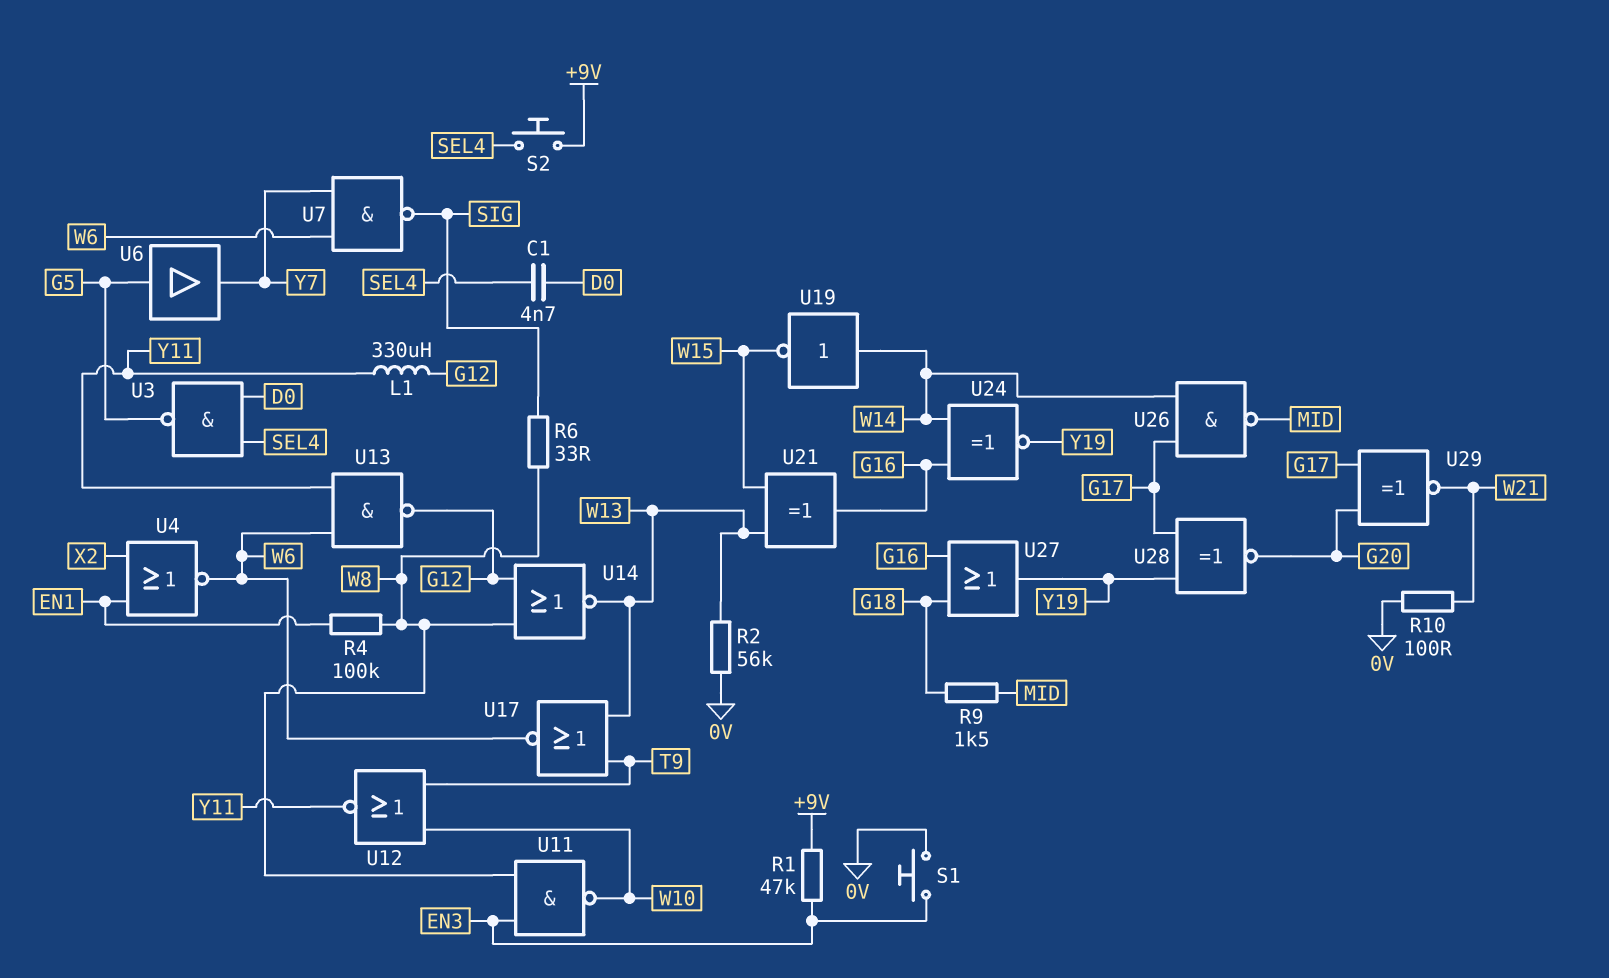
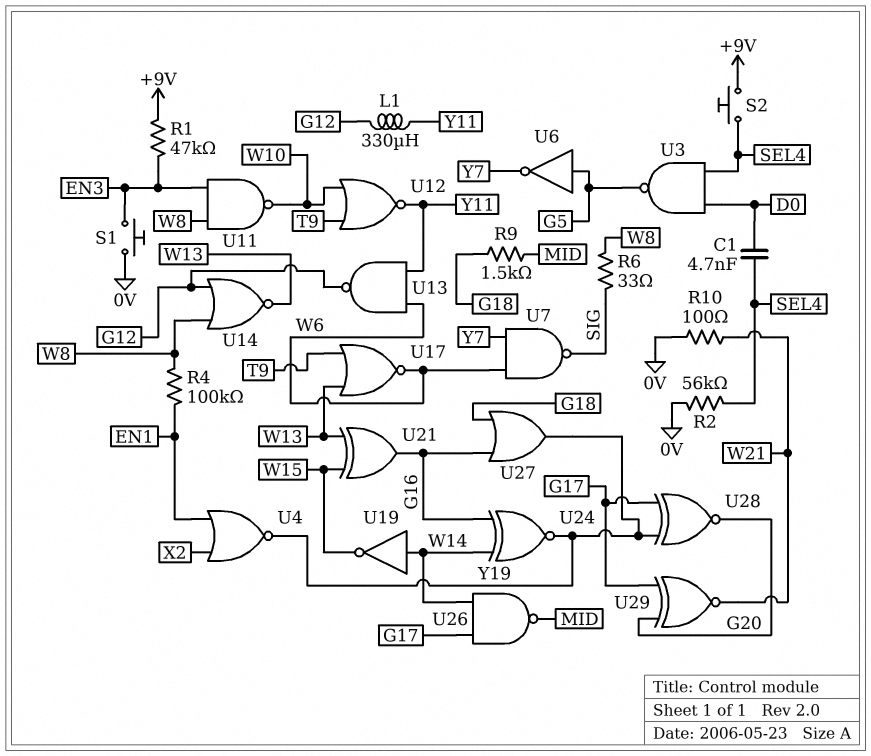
R2: 56k (0V, W13) -> 56k (0V, SEL4)
U4: NOR (in EN1, in X2, out W6) -> NOR (in EN1, in X2, out Y19)
U6: buffer (in G5, out Y7) -> NOT (in G5, out Y7)

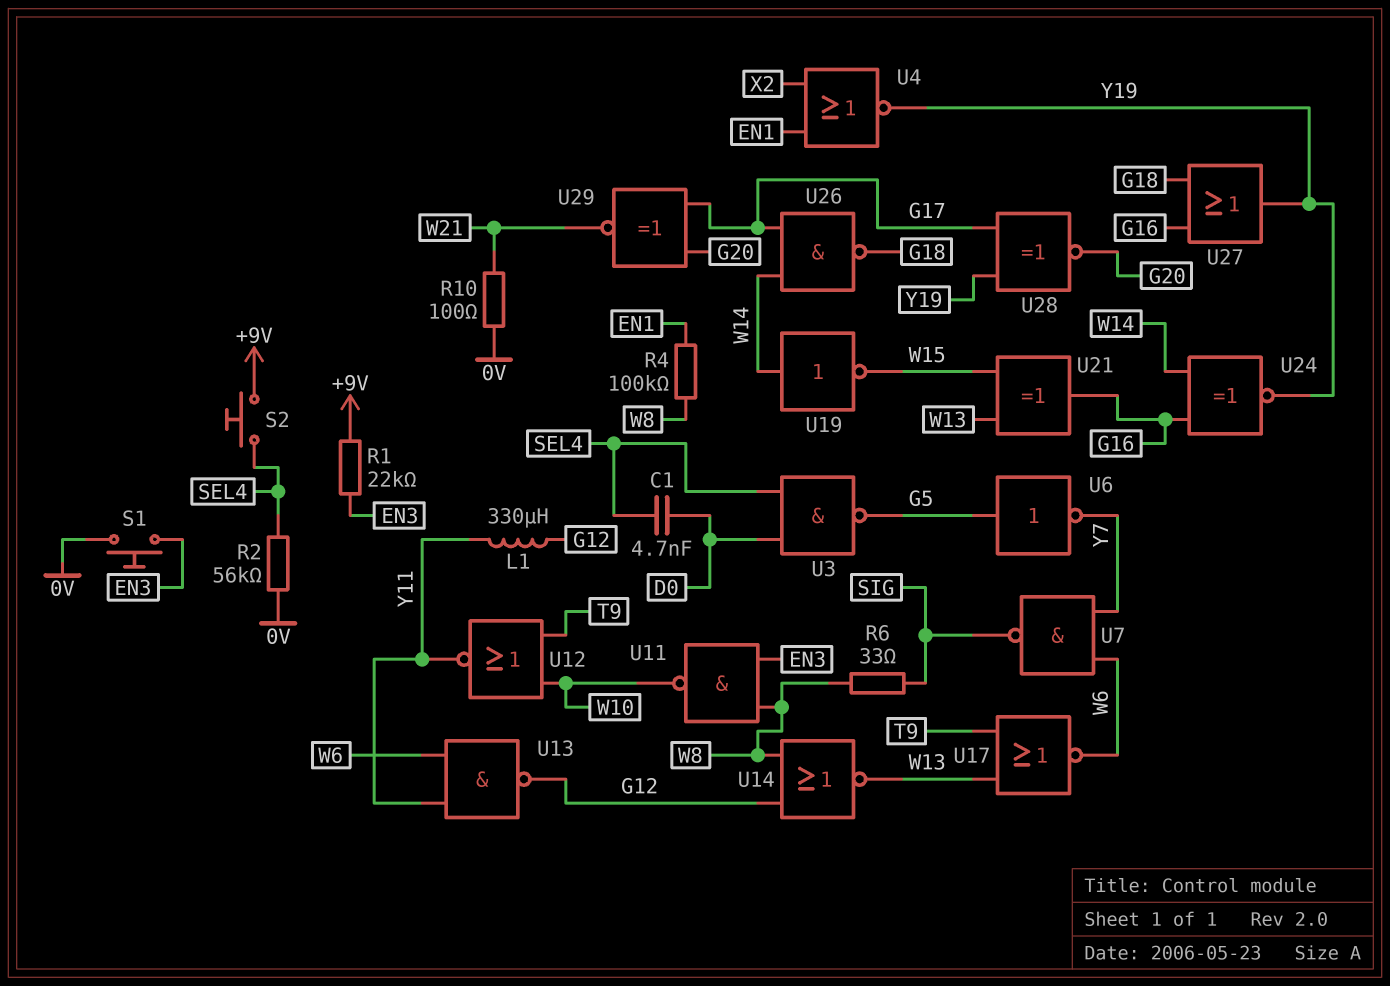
R1: 47k (+9V, EN3) -> 22k (+9V, EN3)
R9: 1.5k (G18, MID) -> none
U26: NAND (in G17, in W14, out MID) -> NAND (in G17, in W14, out G18)

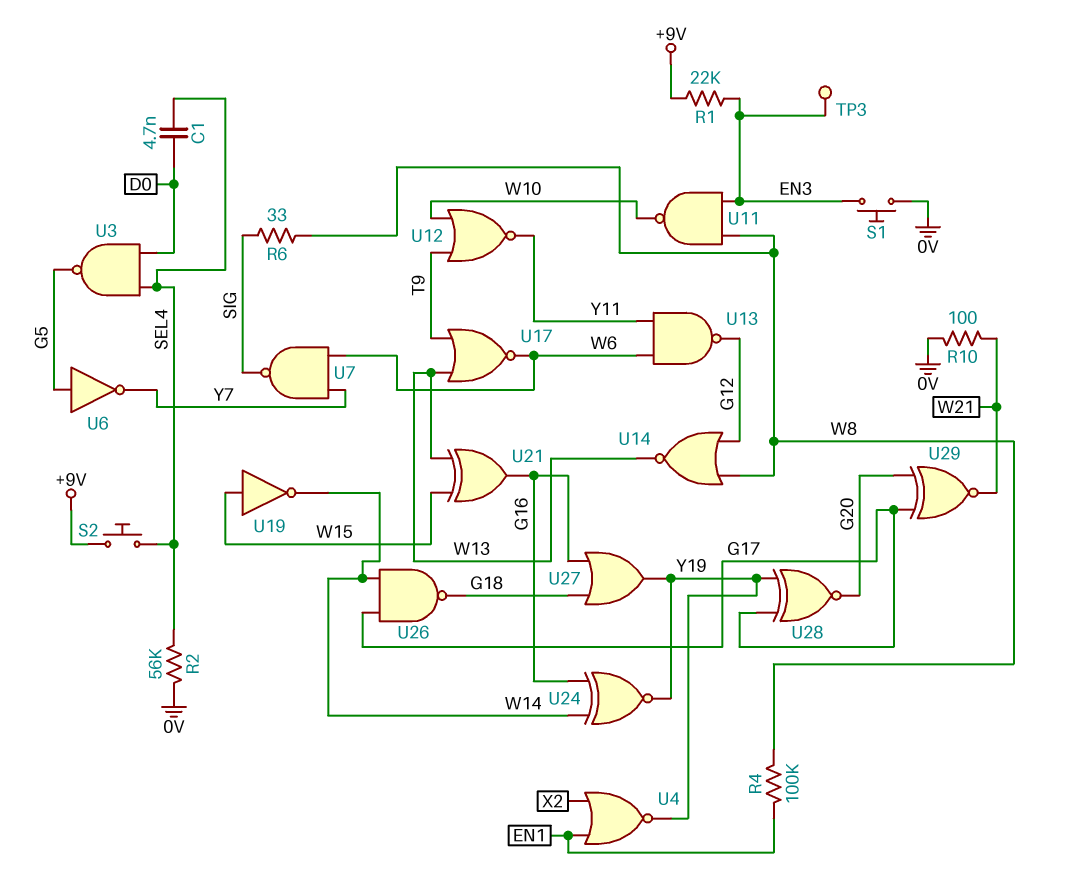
L1: 330uH (G12, Y11) -> none
TP3: none -> test point (EN3)
U19: NOT (in W14, out W15) -> NOT (in W15, out W14)

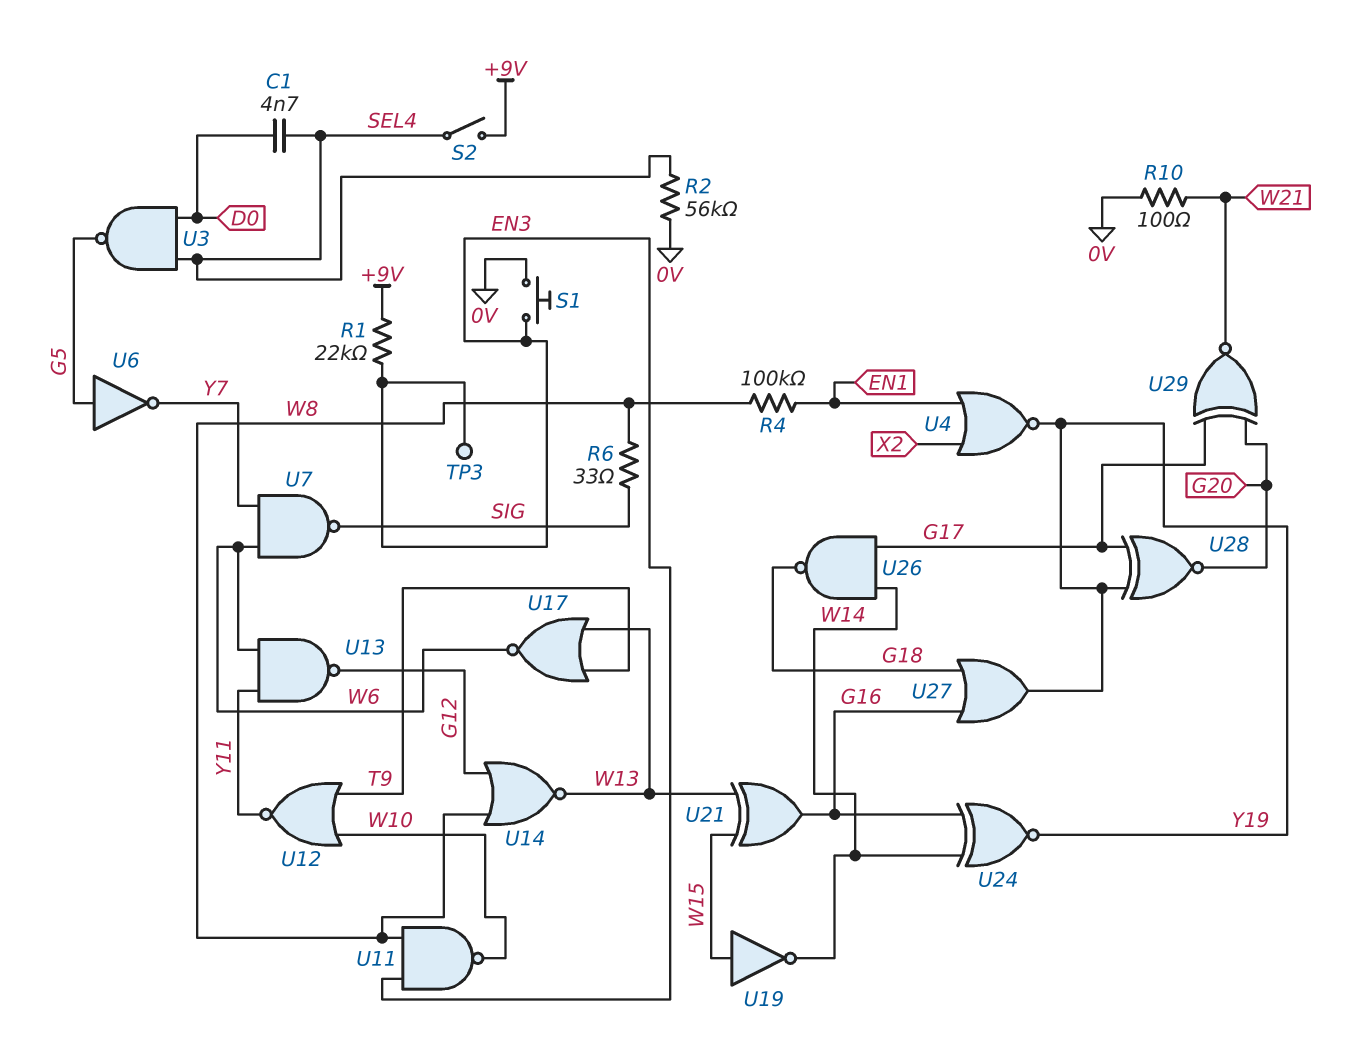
S2: button (+9V, SEL4) -> switch (+9V, SEL4)

